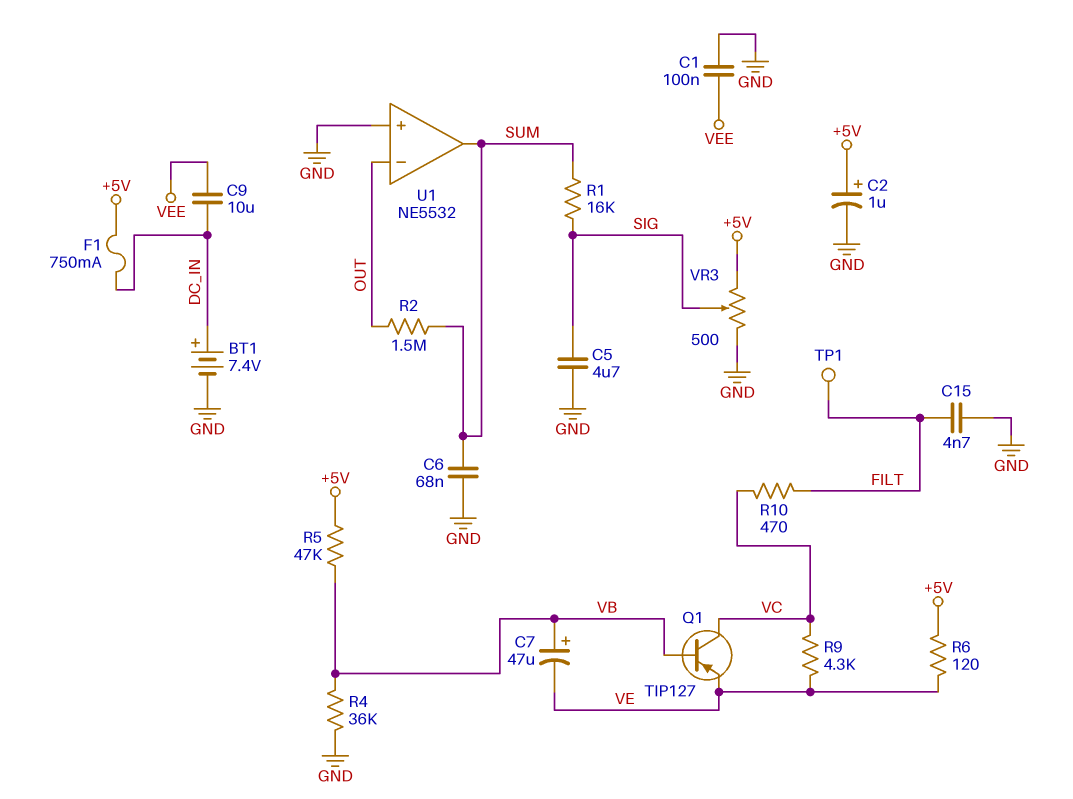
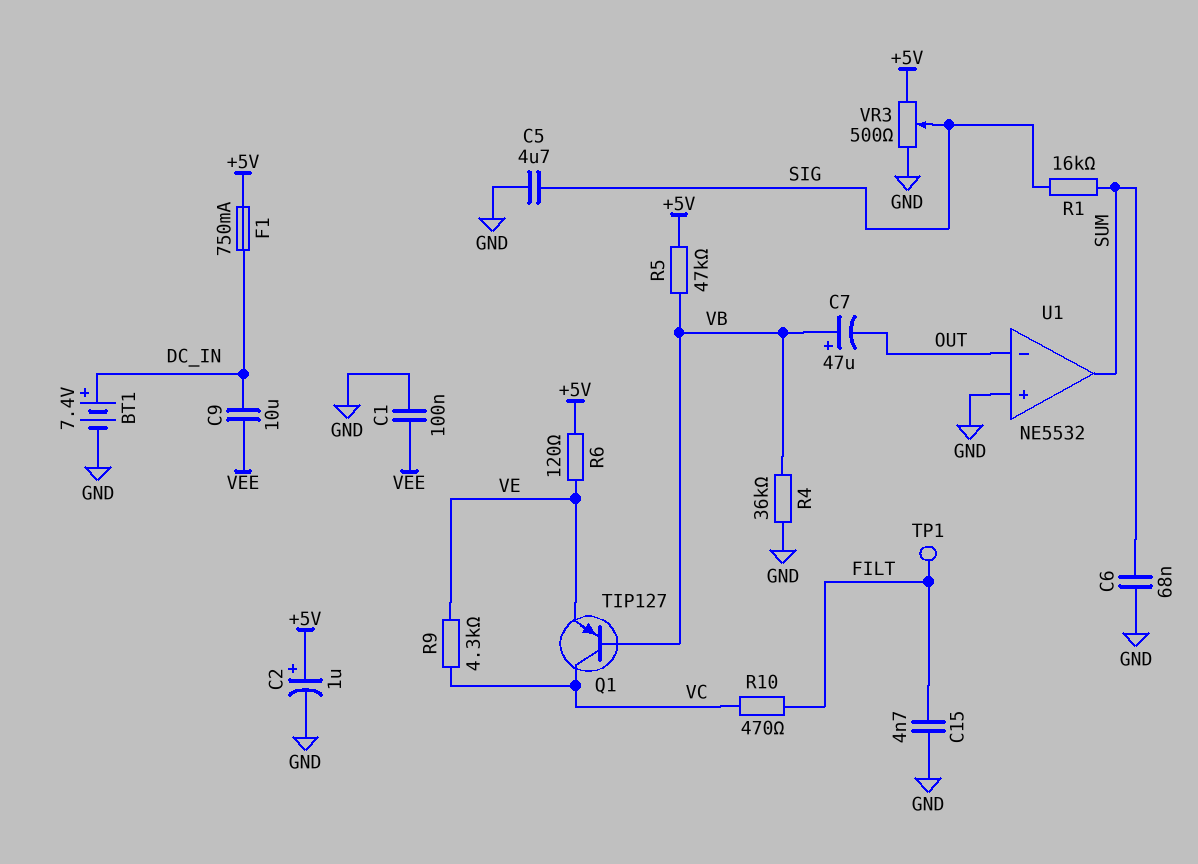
C7: 47uF (plus VB, minus VE) -> 47uF (plus VB, minus OUT)
R2: 1.5M (OUT, SUM) -> none

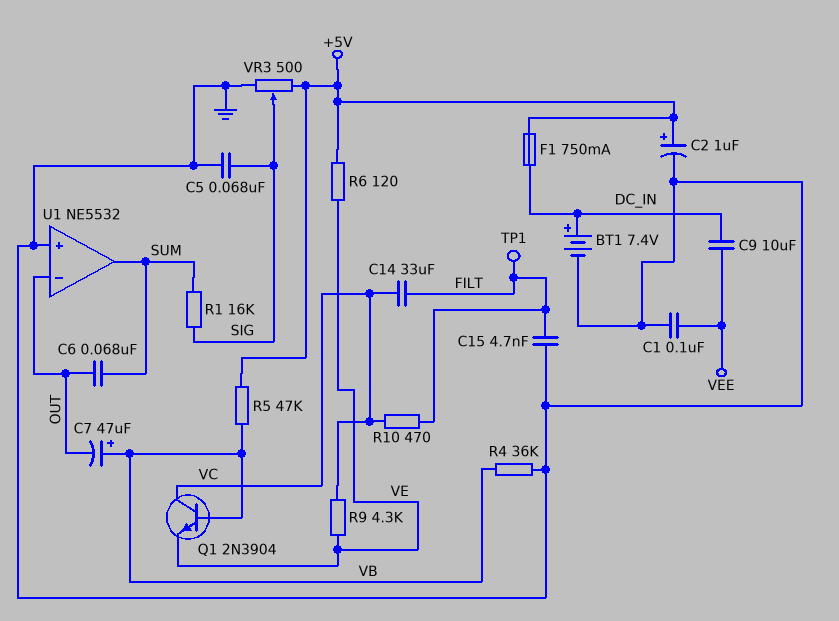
C5: 4.7uF (GND, SIG) -> 68nF (GND, SIG)
C6: 68nF (GND, SUM) -> 68nF (OUT, SUM)
C14: none -> 33uF (FILT, VC)
Q1: PNP TIP127 (B VB, C VC, E VE) -> NPN 2N3904 (B VB, C VC, E VE)

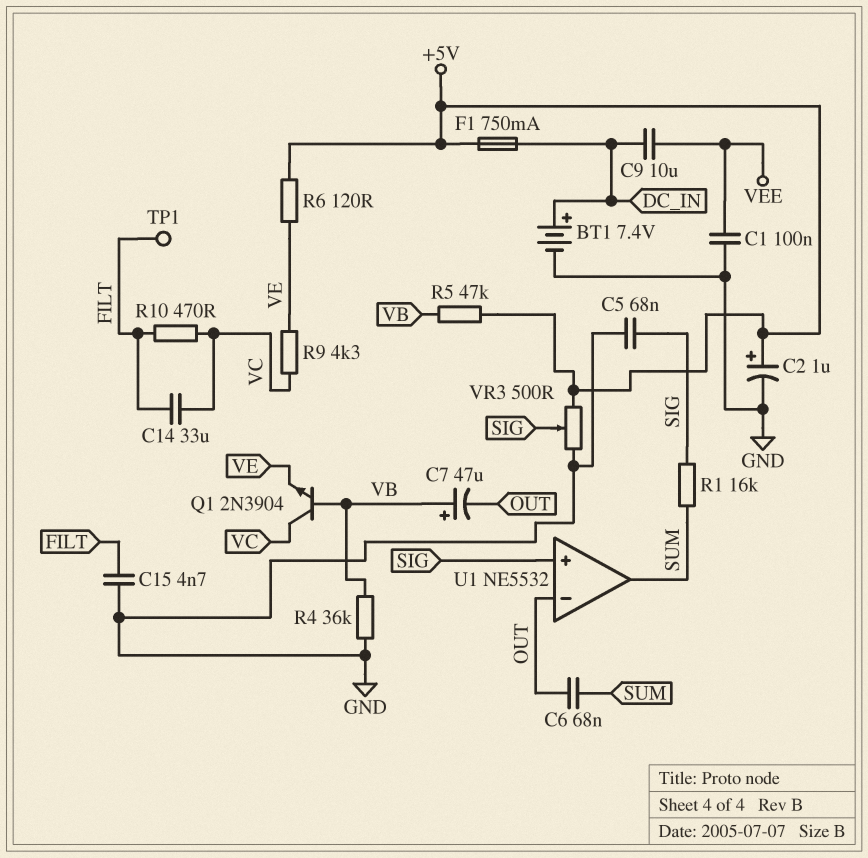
U1 pin in+: GND -> SIG

